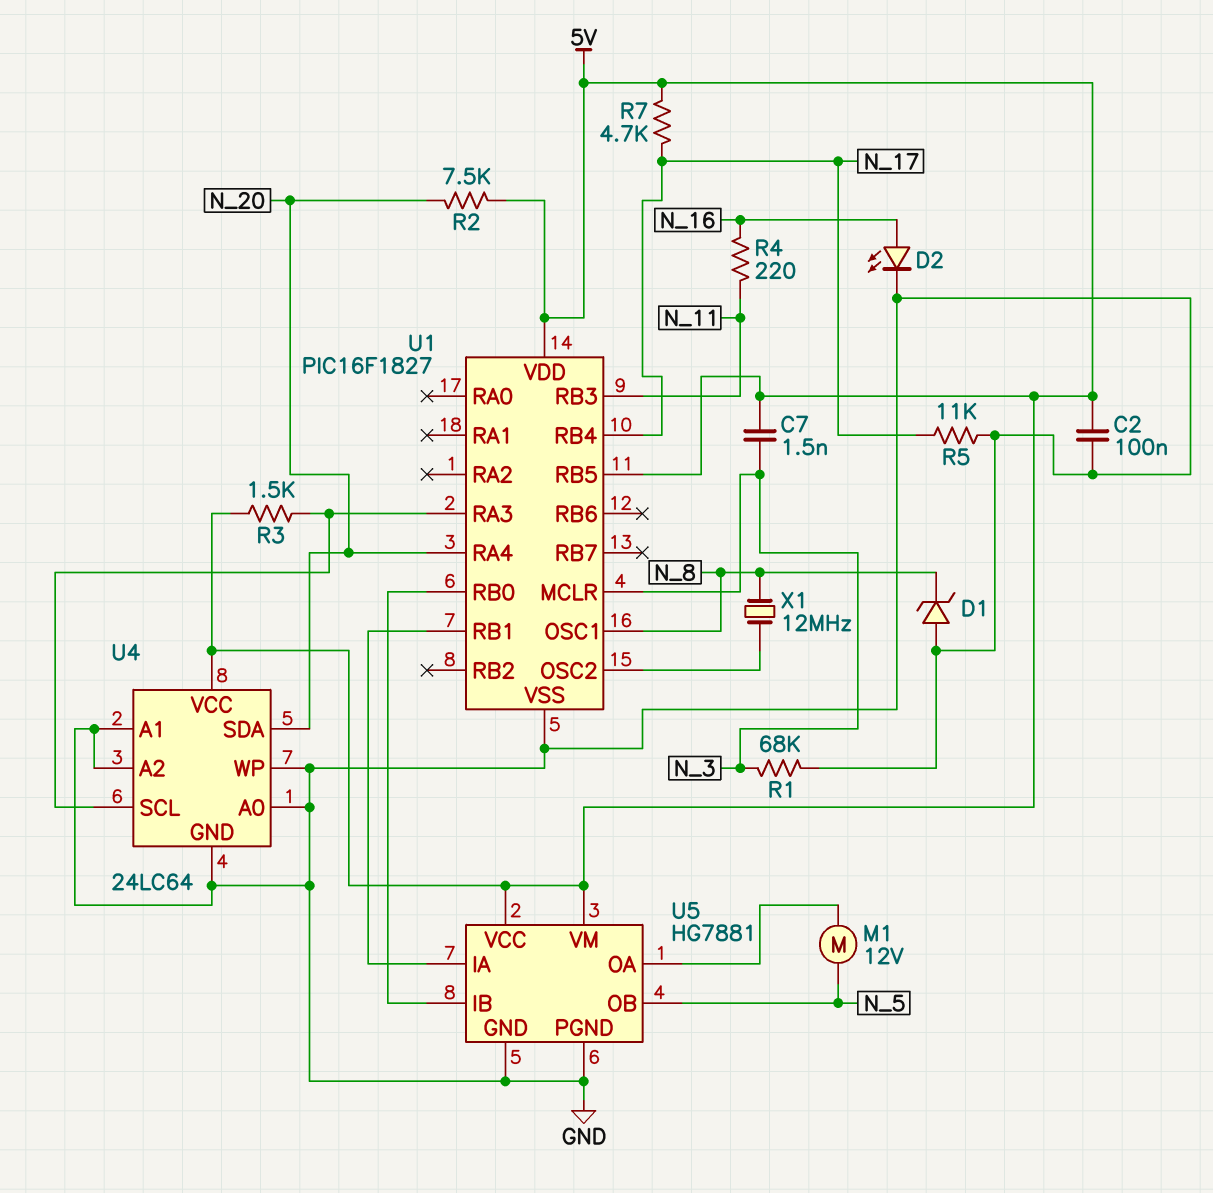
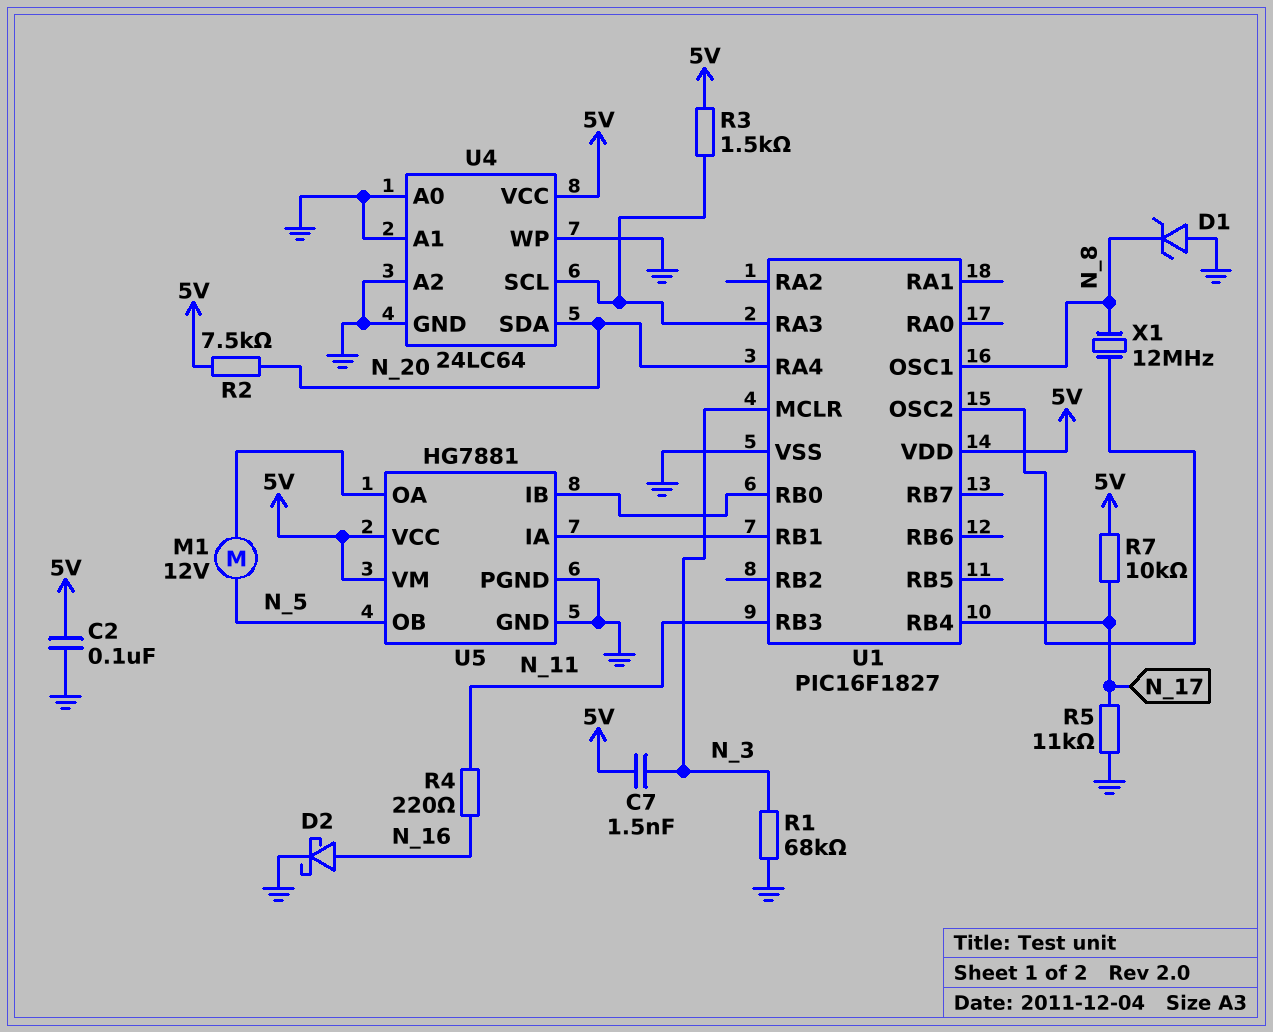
D2: LED (A N_16, K GND) -> schottky (A N_16, K GND)
R7: 4.7k (5V, N_17) -> 10k (5V, N_17)
U1 pin RB5: 5V -> none

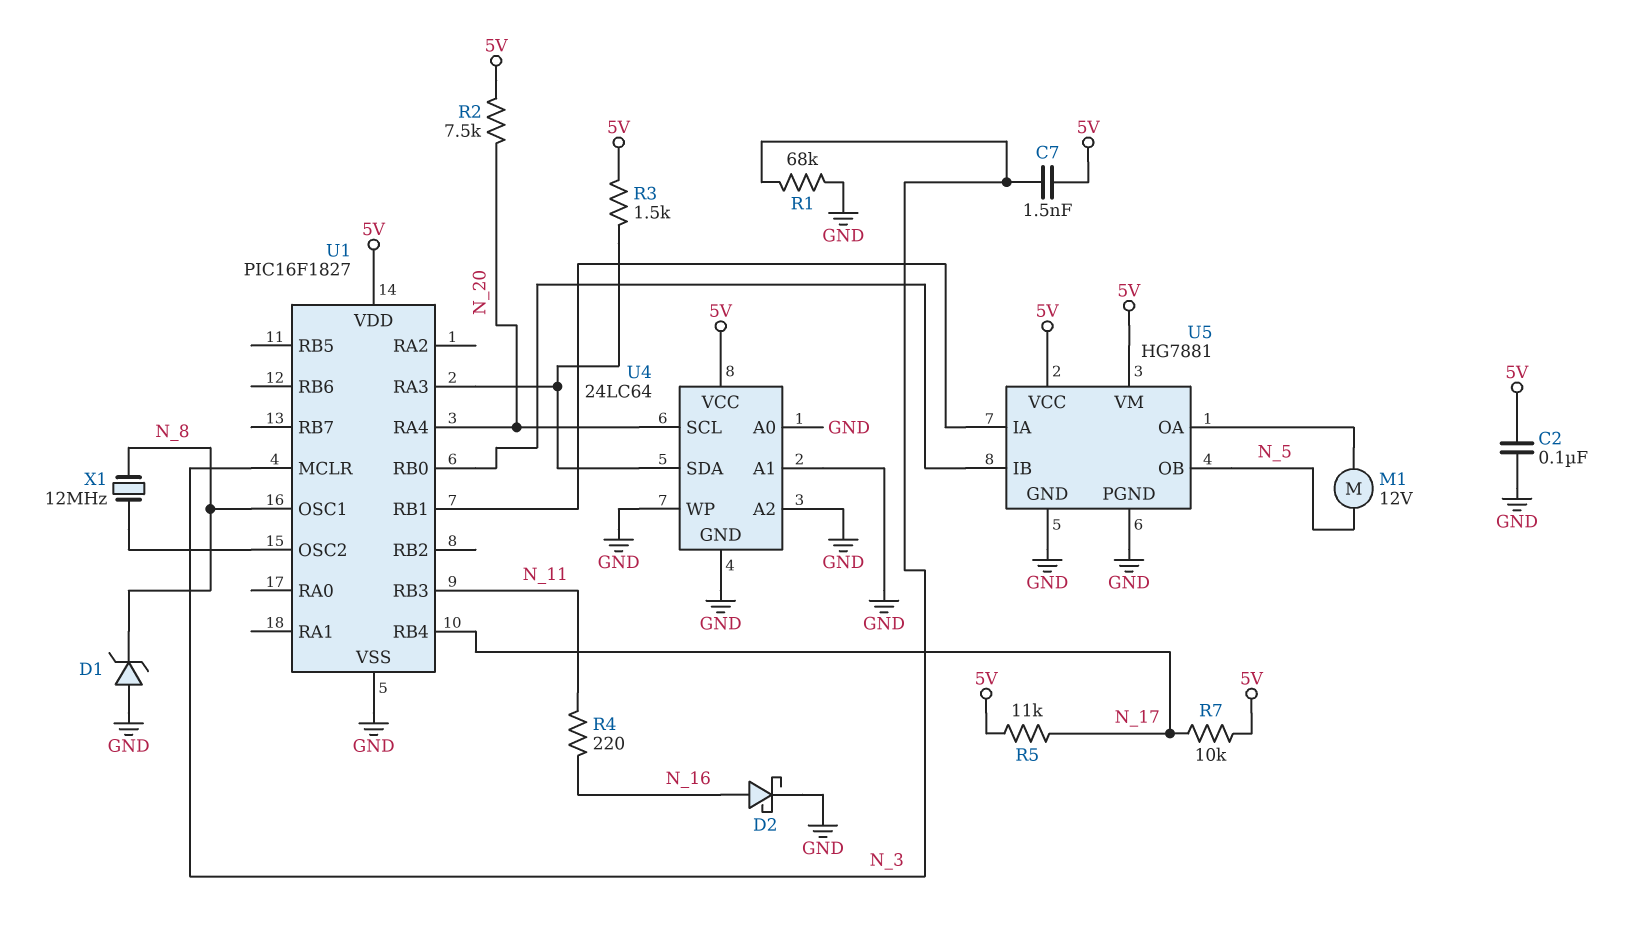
R5: 11k (GND, N_17) -> 11k (5V, N_17)
U4 pin SCL: U1/RA3 -> N_20
U4 pin SDA: N_20 -> U1/RA3

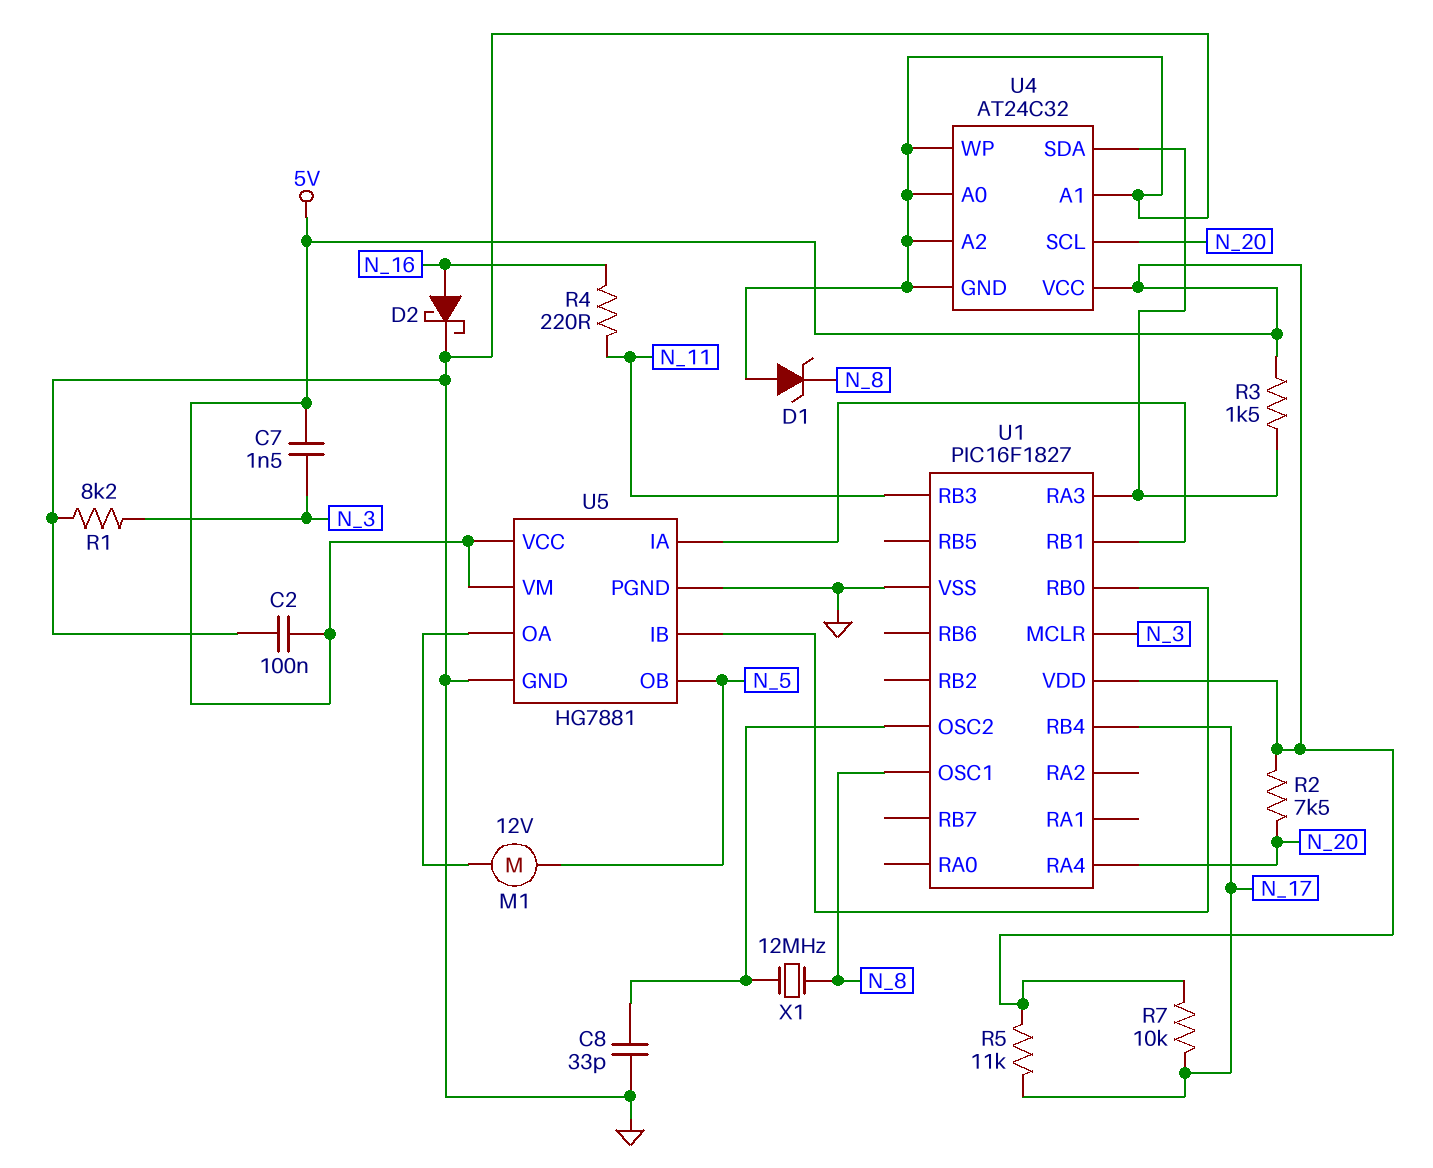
C8: none -> 33pF (GND, U1/OSC2)
R1: 68k (GND, N_3) -> 8.2k (GND, N_3)
U4: 24LC64 -> AT24C32

